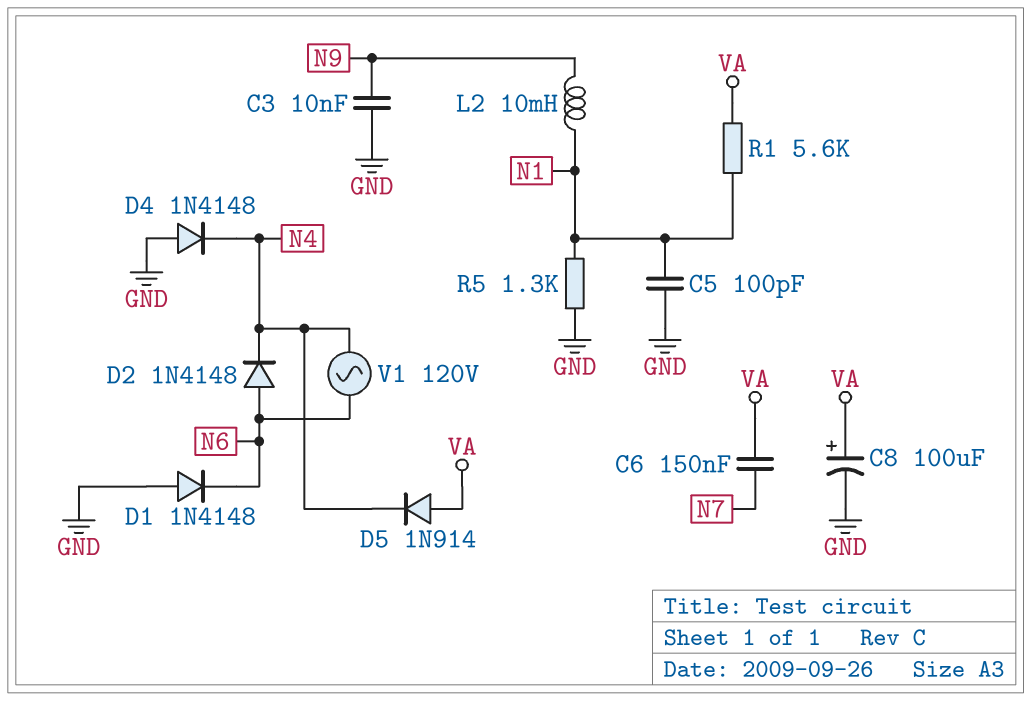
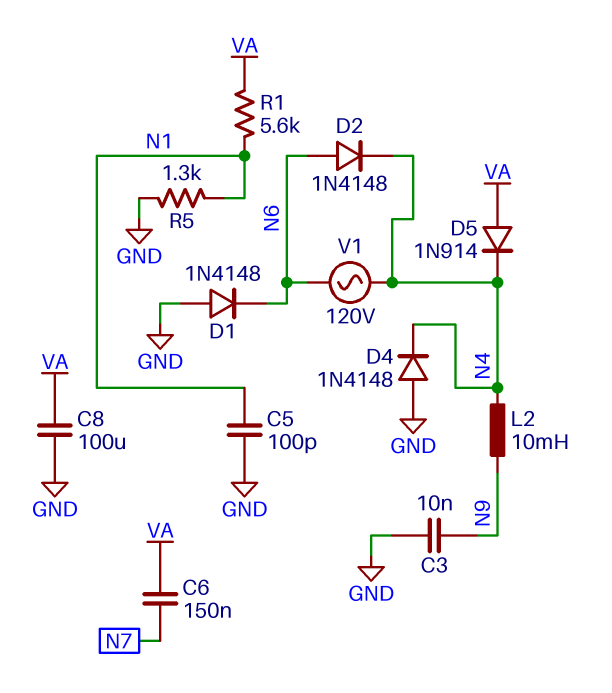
C8: 100uF (plus VA, minus GND) -> 100uF (GND, VA)
L2: 10mH (N1, N9) -> 10mH (N4, N9)

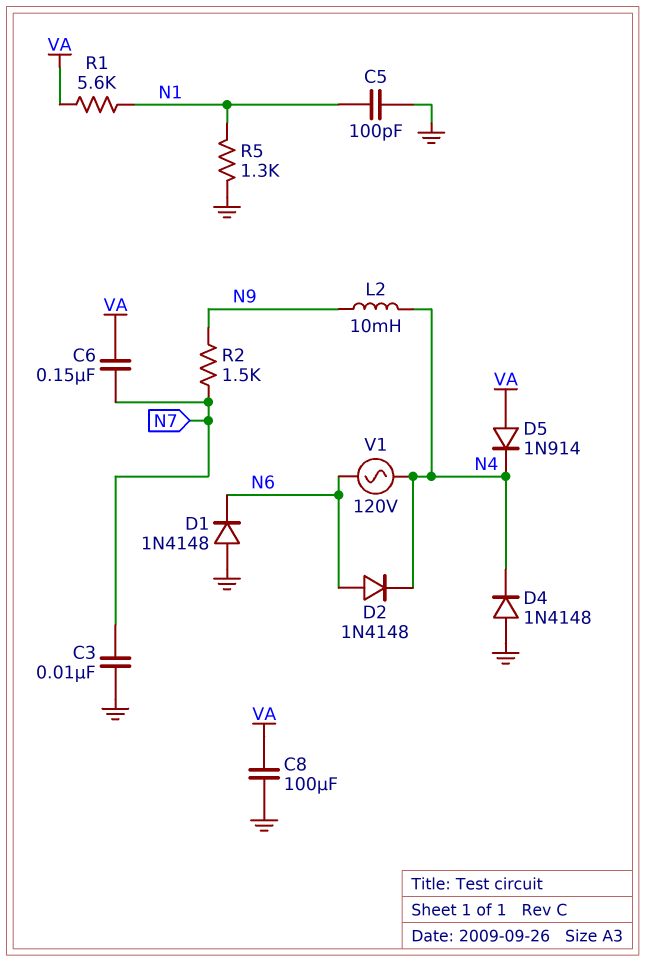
C3: 10nF (GND, N9) -> 10nF (GND, N7)
R2: none -> 1.5k (N7, N9)

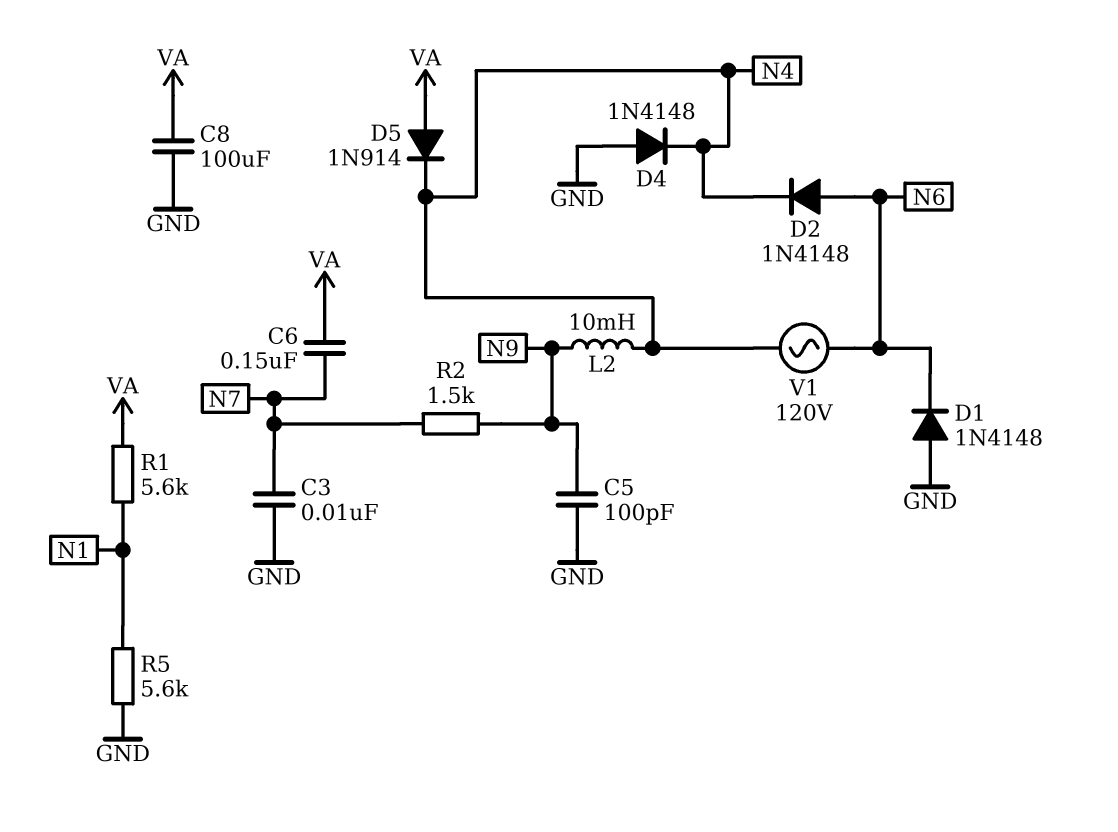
C5: 100pF (GND, N1) -> 100pF (GND, N9)
R5: 1.3k (GND, N1) -> 5.6k (GND, N1)

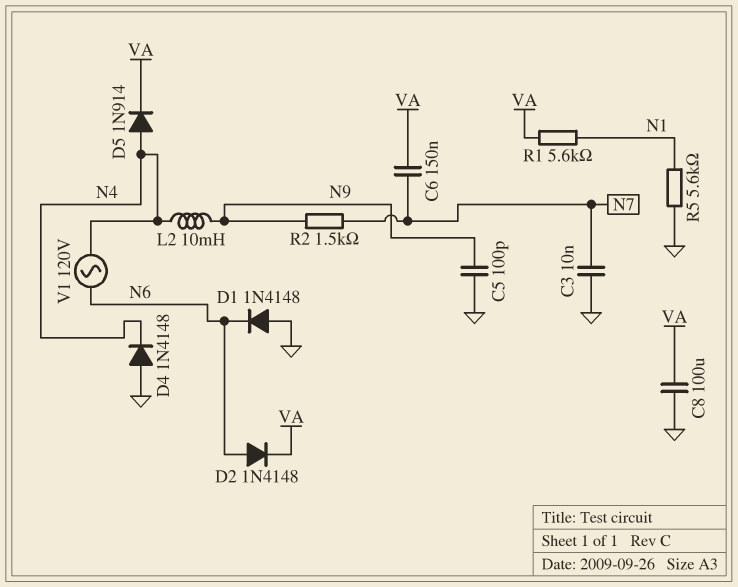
D2: diode 1N4148 (A N6, K N4) -> diode 1N4148 (A N6, K VA)
D5: diode 1N914 (A VA, K N4) -> diode 1N914 (A N4, K VA)

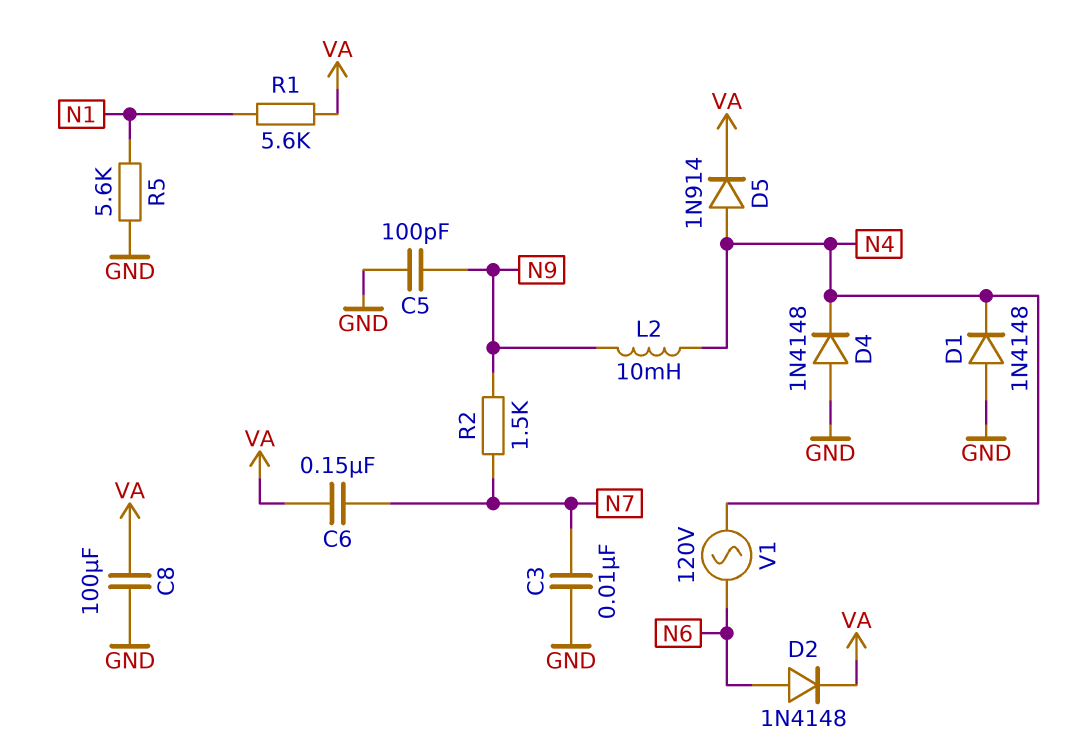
D1: diode 1N4148 (A GND, K N6) -> diode 1N4148 (A GND, K N4)

